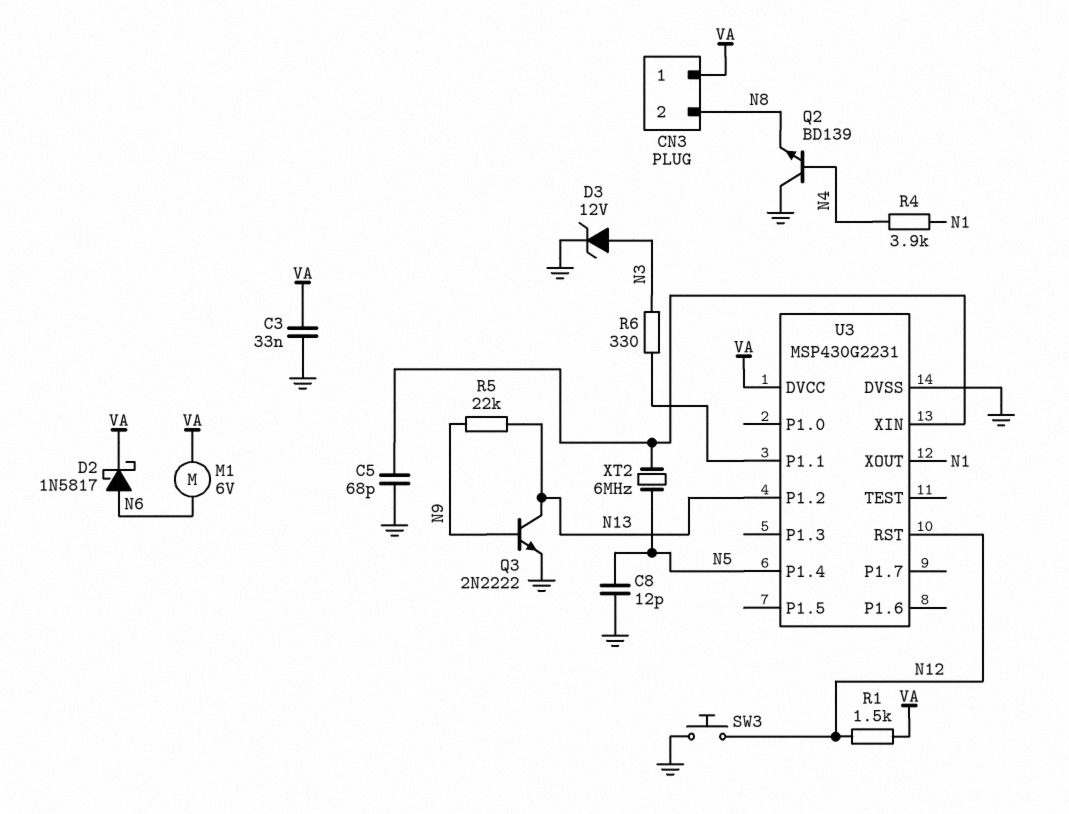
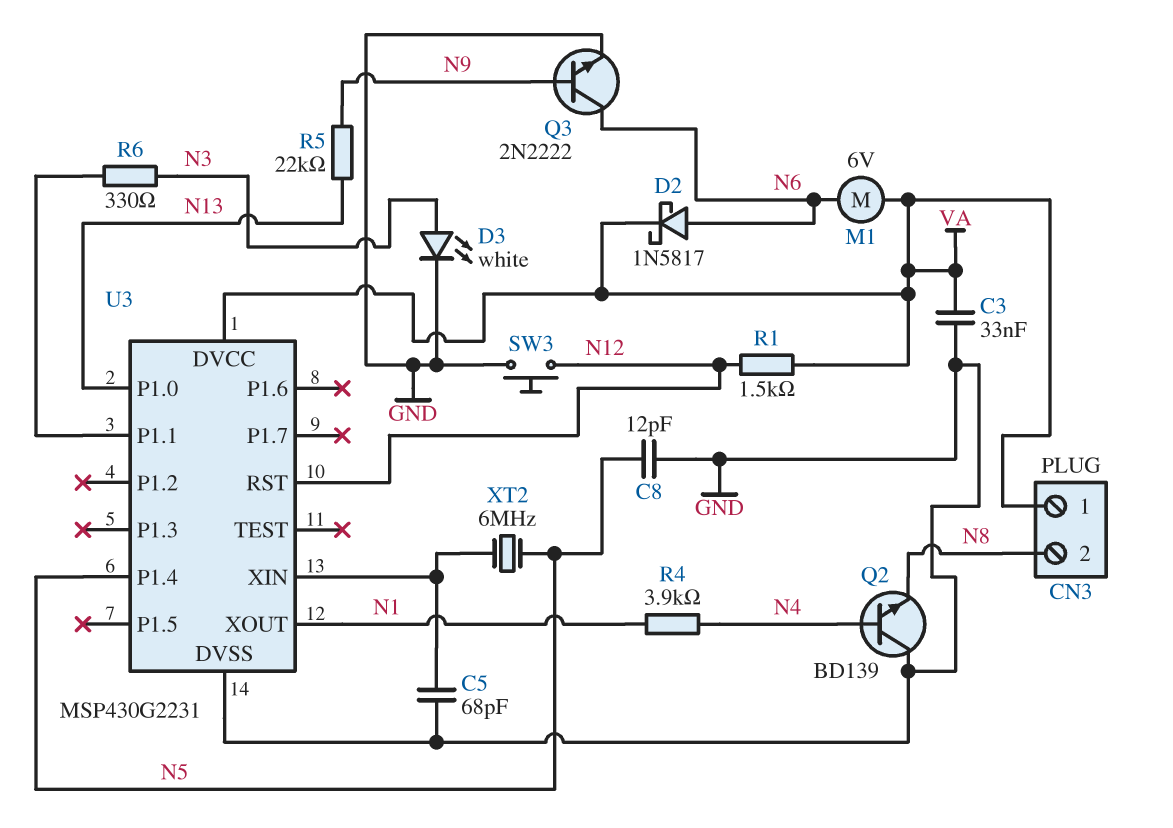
D3: zener 12V (A N3, K GND) -> LED white (A N3, K GND)
Q3: NPN 2N2222 (B N9, C N13, E GND) -> NPN 2N2222 (B N9, C N6, E GND)
U3 pin P1.0: none -> N13
U3 pin P1.2: N13 -> none

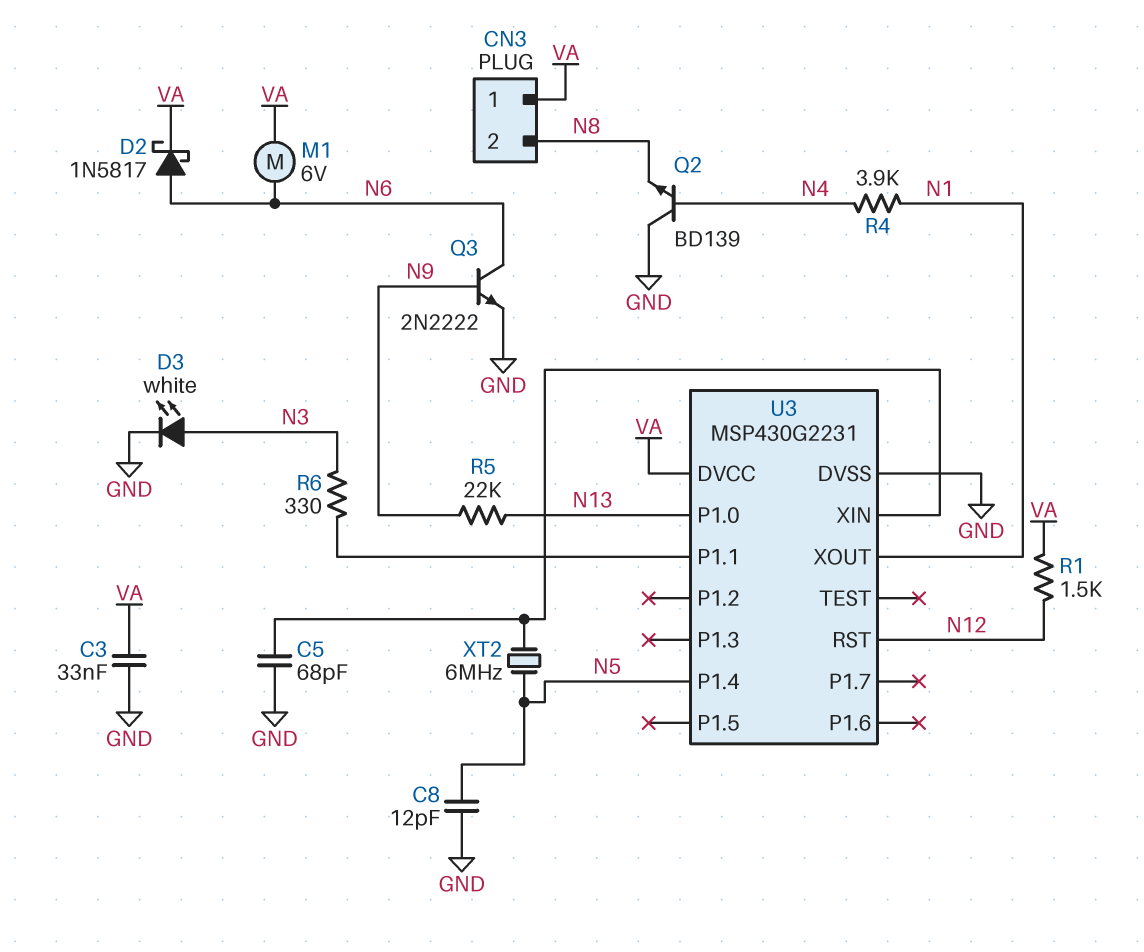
SW3: button (GND, N12) -> none

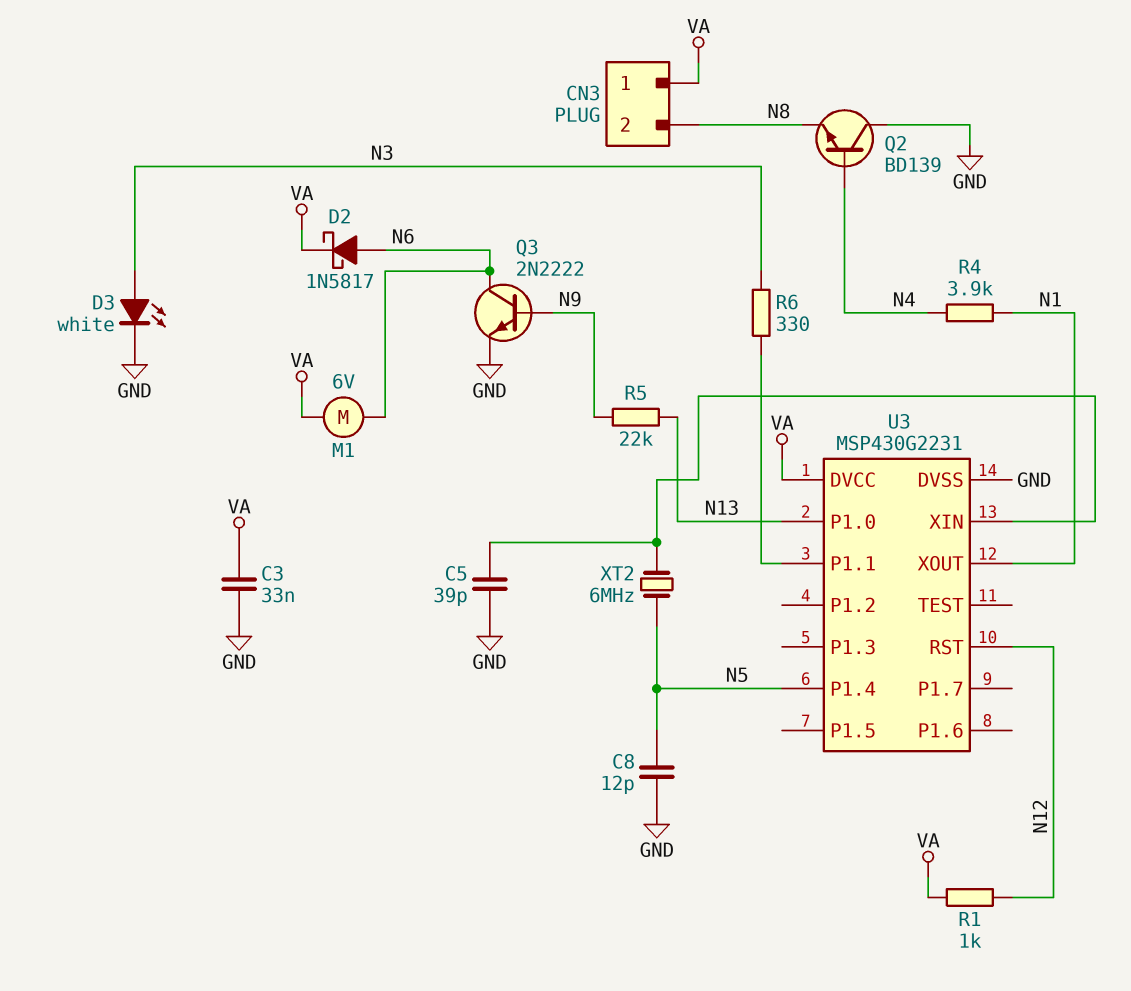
C5: 68pF (GND, U3/XIN) -> 39pF (GND, U3/XIN)
R1: 1.5k (N12, VA) -> 1k (N12, VA)

